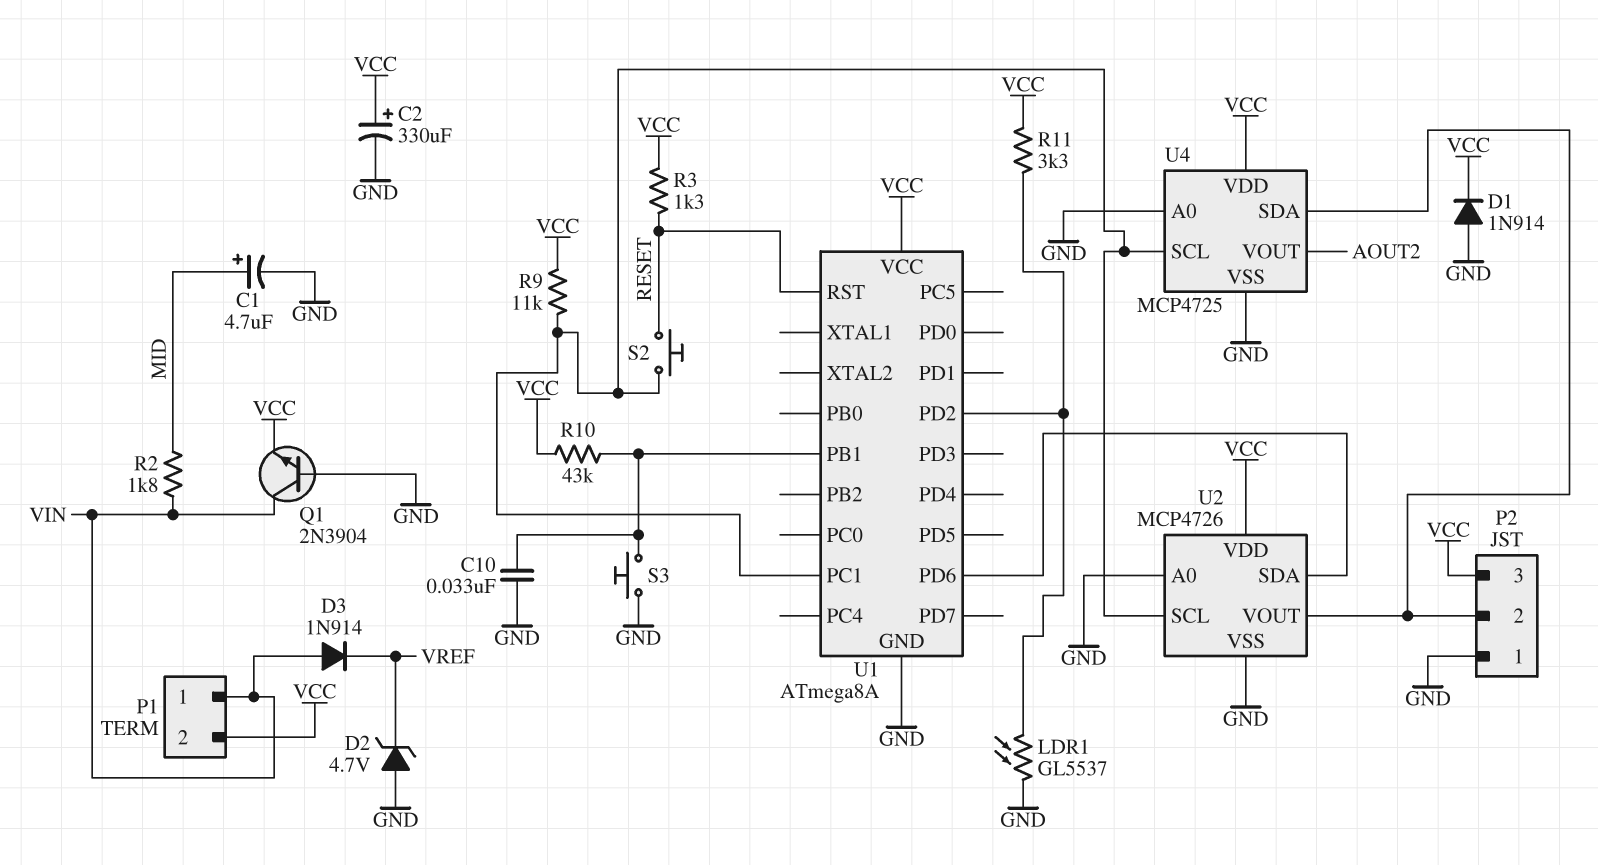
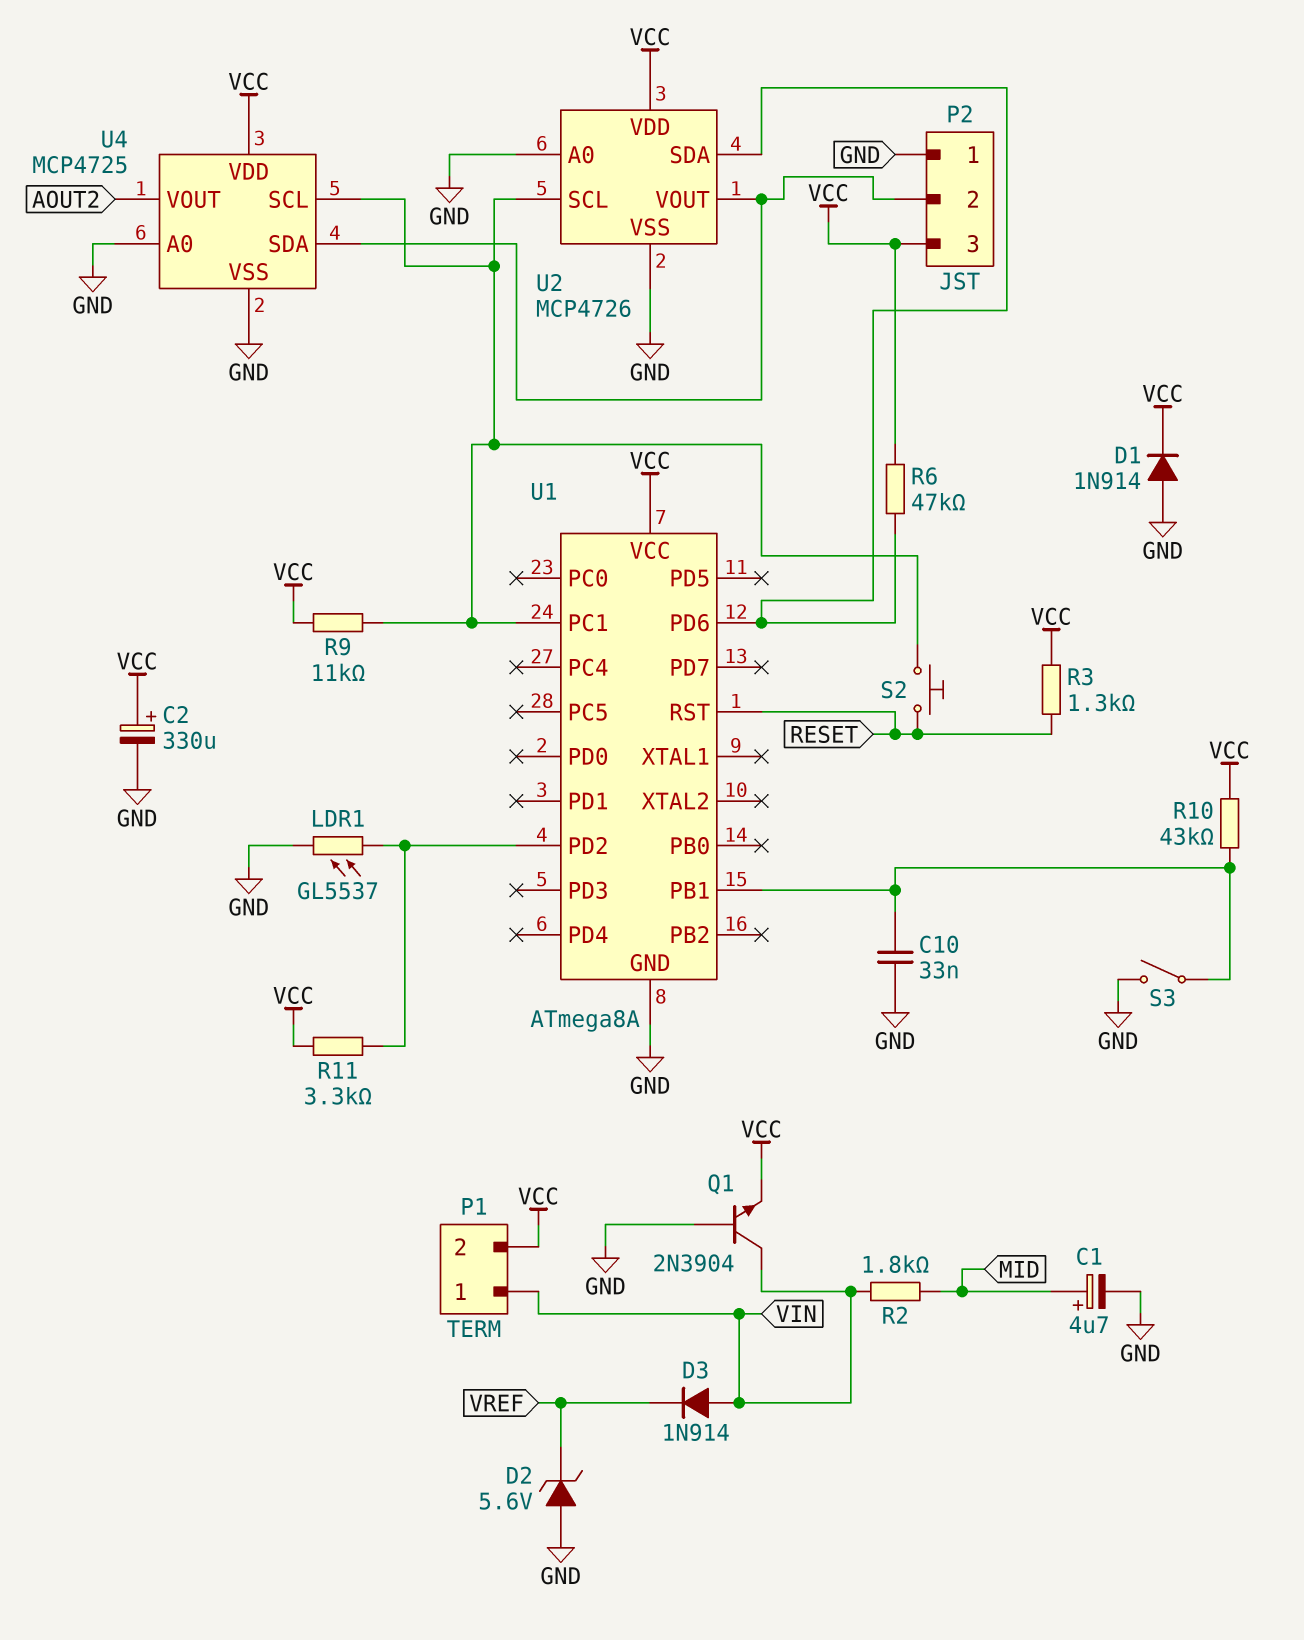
D2: zener 4.7V (A GND, K VREF) -> zener 5.6V (A GND, K VREF)
R6: none -> 47k (U1/PD6, VCC)
S3: button (GND, U1/PB1) -> switch (GND, U1/PB1)

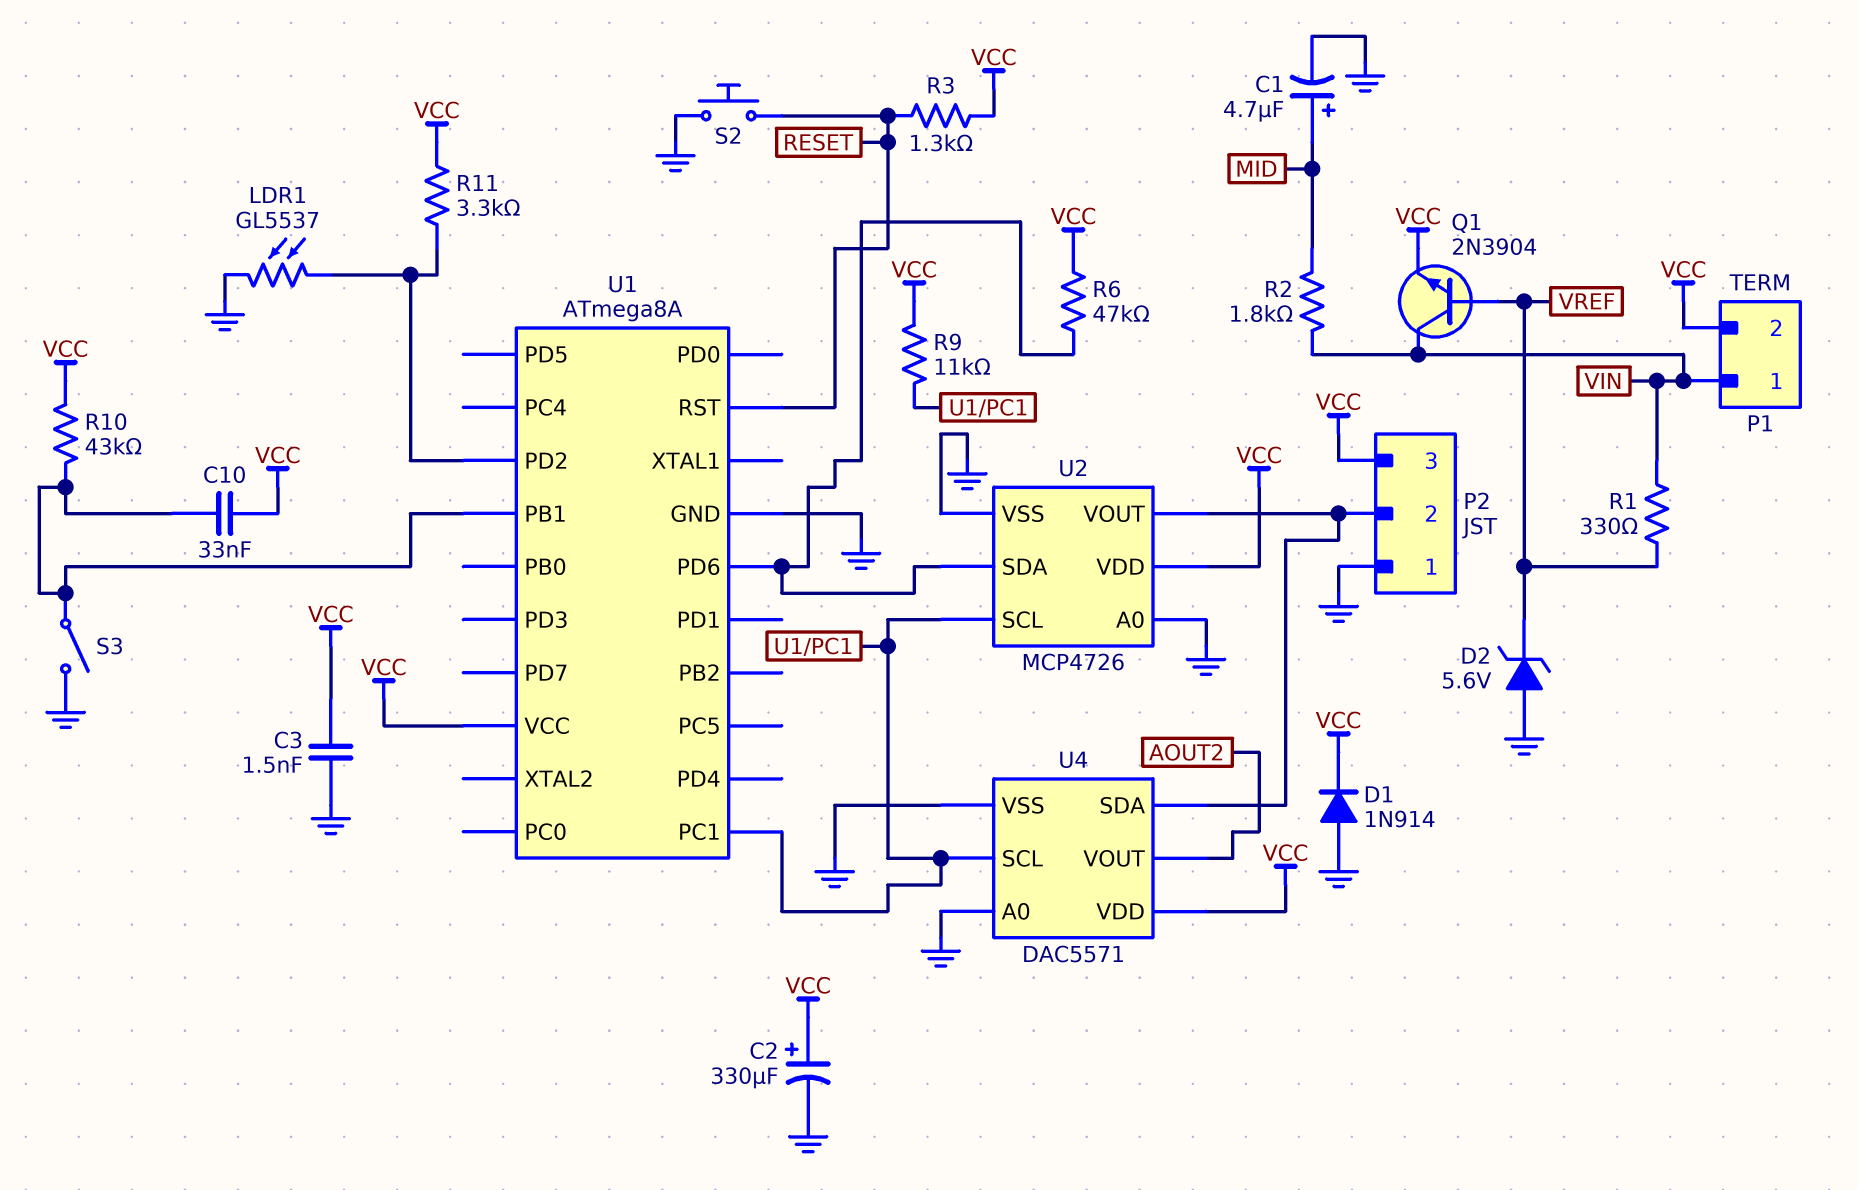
C3: none -> 1.5nF (GND, VCC)
C10: 33nF (GND, U1/PB1) -> 33nF (U1/PB1, VCC)
D3: diode 1N914 (A VIN, K VREF) -> none
Q1: NPN 2N3904 (B GND, C VIN, E VCC) -> NPN 2N3904 (B VREF, C VIN, E VCC)
R1: none -> 330 (VIN, VREF)
S2: button (RESET, U1/PC1) -> button (GND, RESET)
U4: MCP4725 -> DAC5571

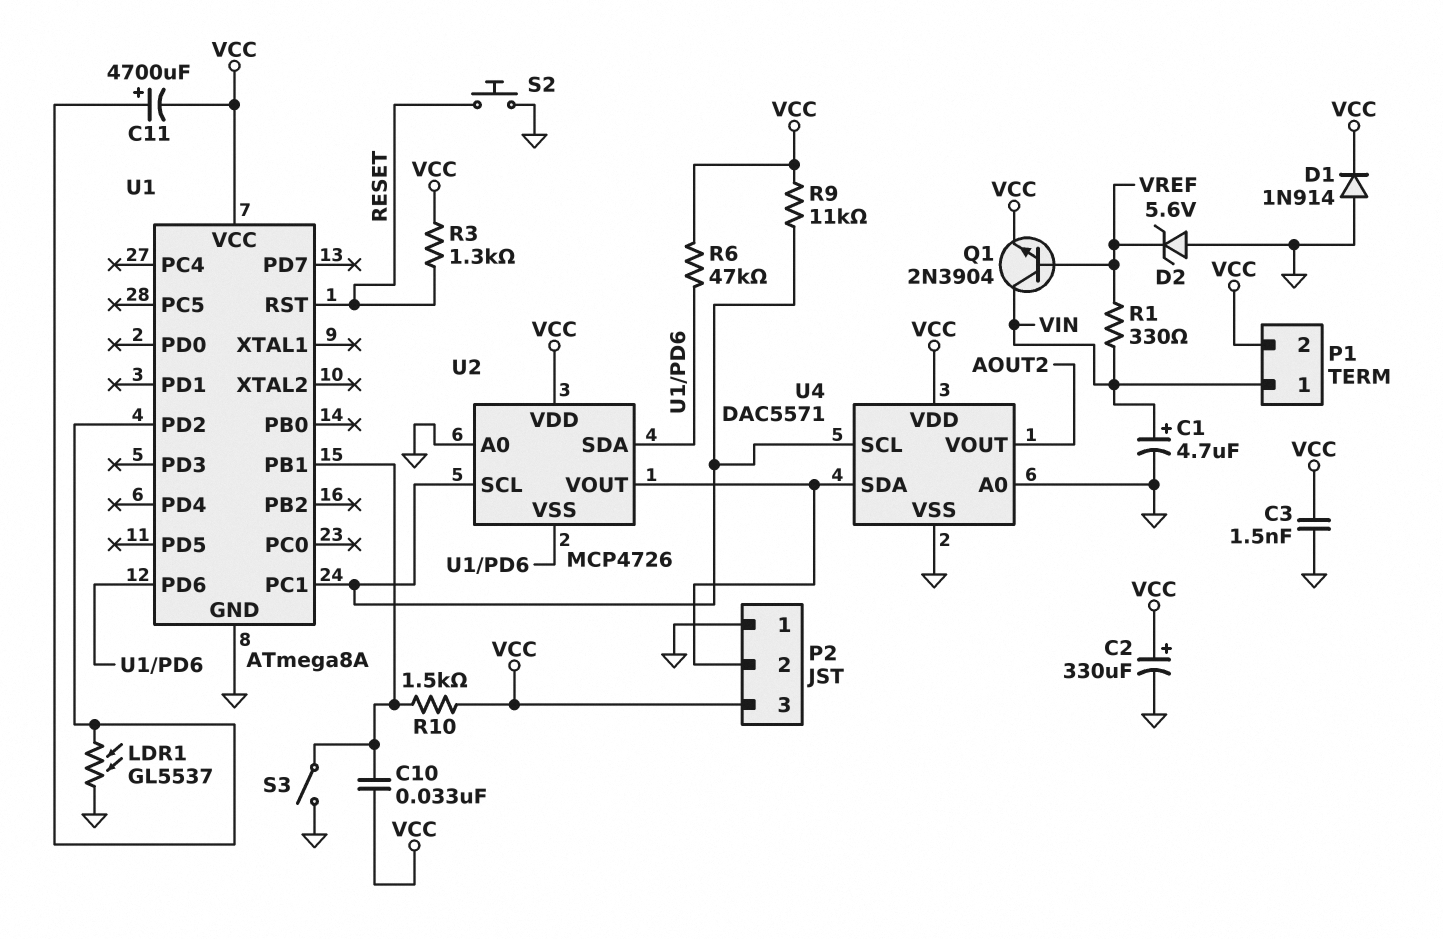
C1: 4.7uF (plus MID, minus GND) -> 4.7uF (plus VIN, minus GND)
C11: none -> 4700uF (plus U1/PD2, minus VCC)
R2: 1.8k (MID, VIN) -> none
R10: 43k (U1/PB1, VCC) -> 1.5k (U1/PB1, VCC)
R11: 3.3k (U1/PD2, VCC) -> none
U2 pin VSS: GND -> U1/PD6

